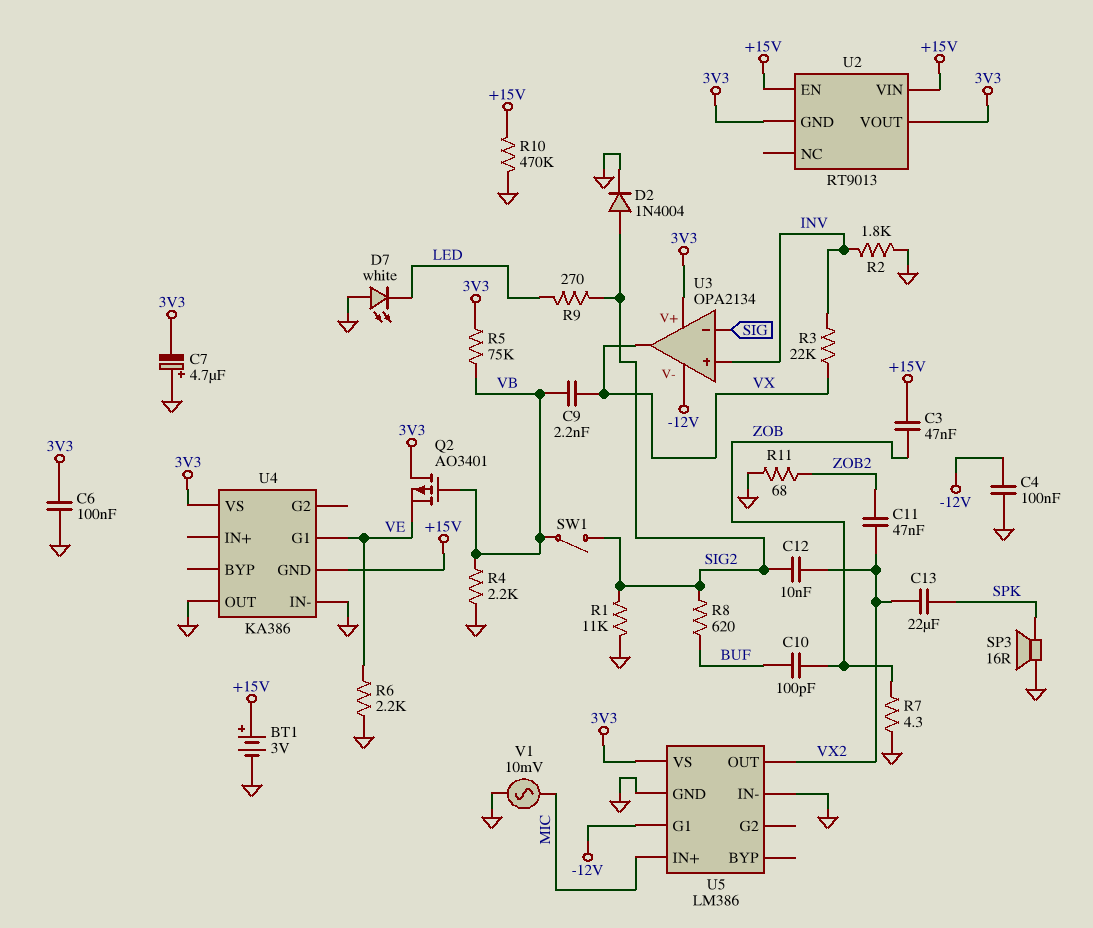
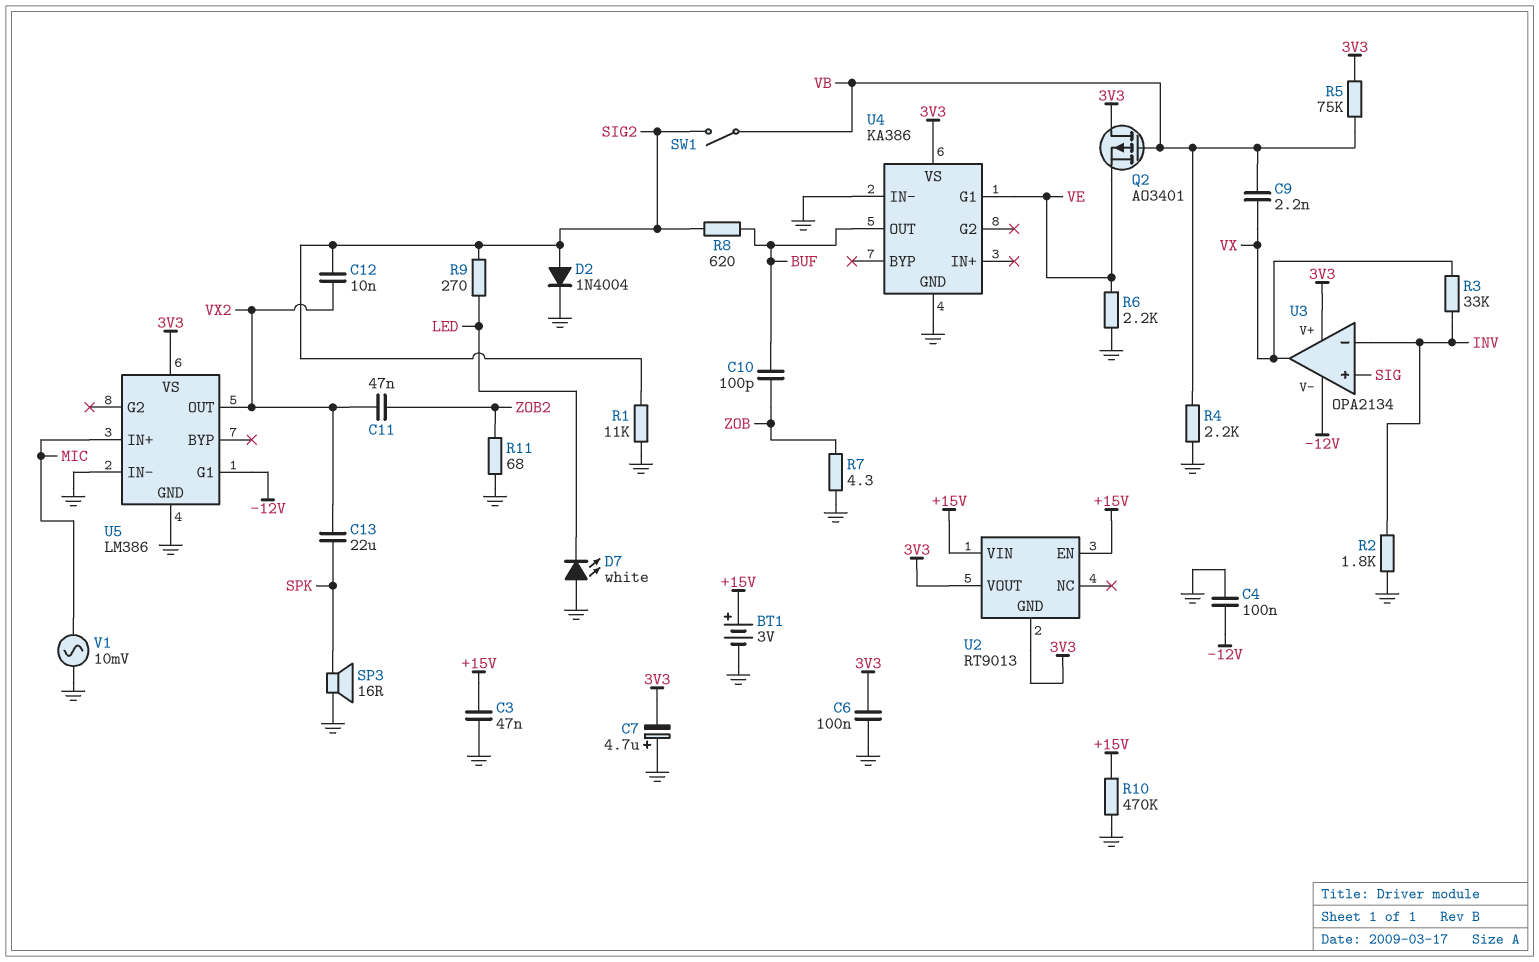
C3: 47nF (+15V, ZOB) -> 47nF (+15V, GND)
R3: 22k (INV, VX) -> 33k (INV, VX)
U3 pin in+: INV -> SIG
U3 pin in-: SIG -> INV
U4 pin GND: +15V -> GND
U4 pin OUT: GND -> BUF

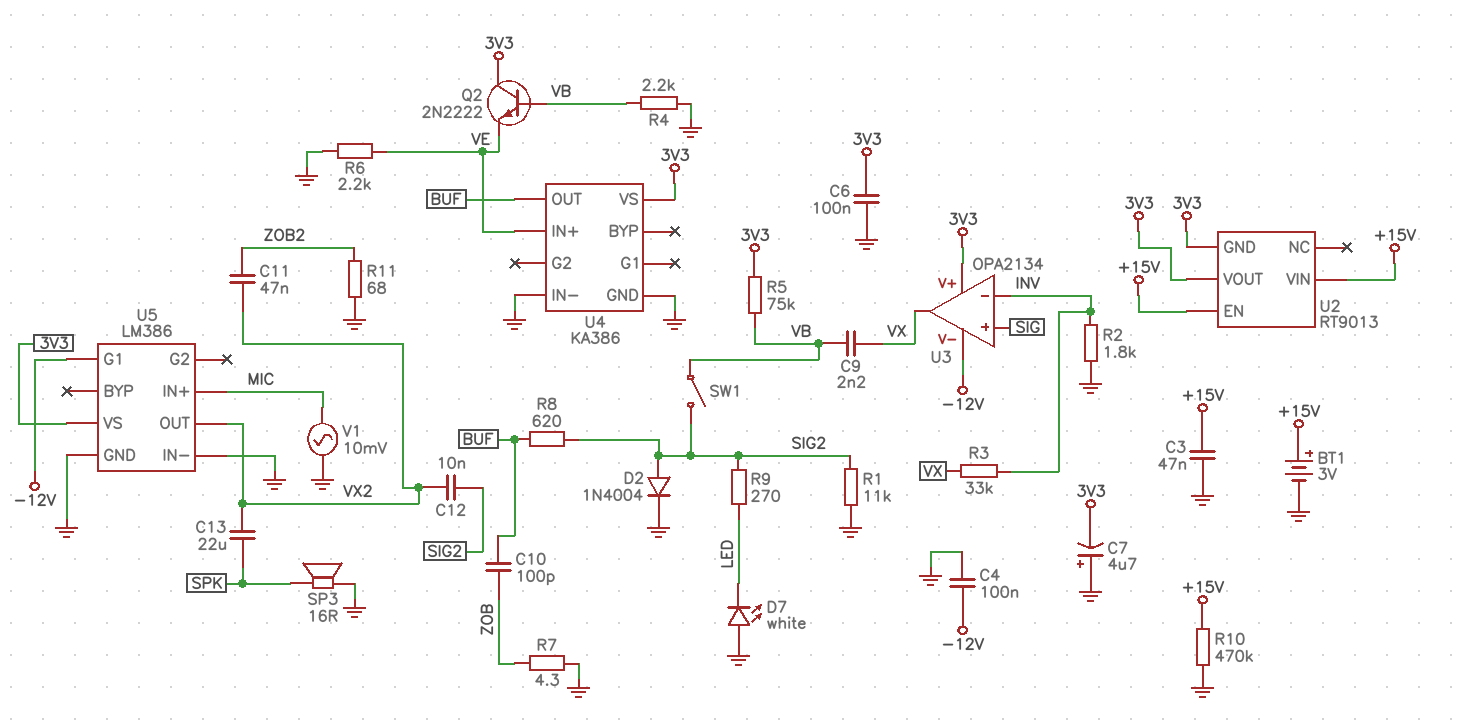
Q2: PMOS AO3401 (G VB, D 3V3, S VE) -> NPN 2N2222 (B VB, C 3V3, E VE)
U4 pin G1: VE -> none
U4 pin IN+: none -> VE

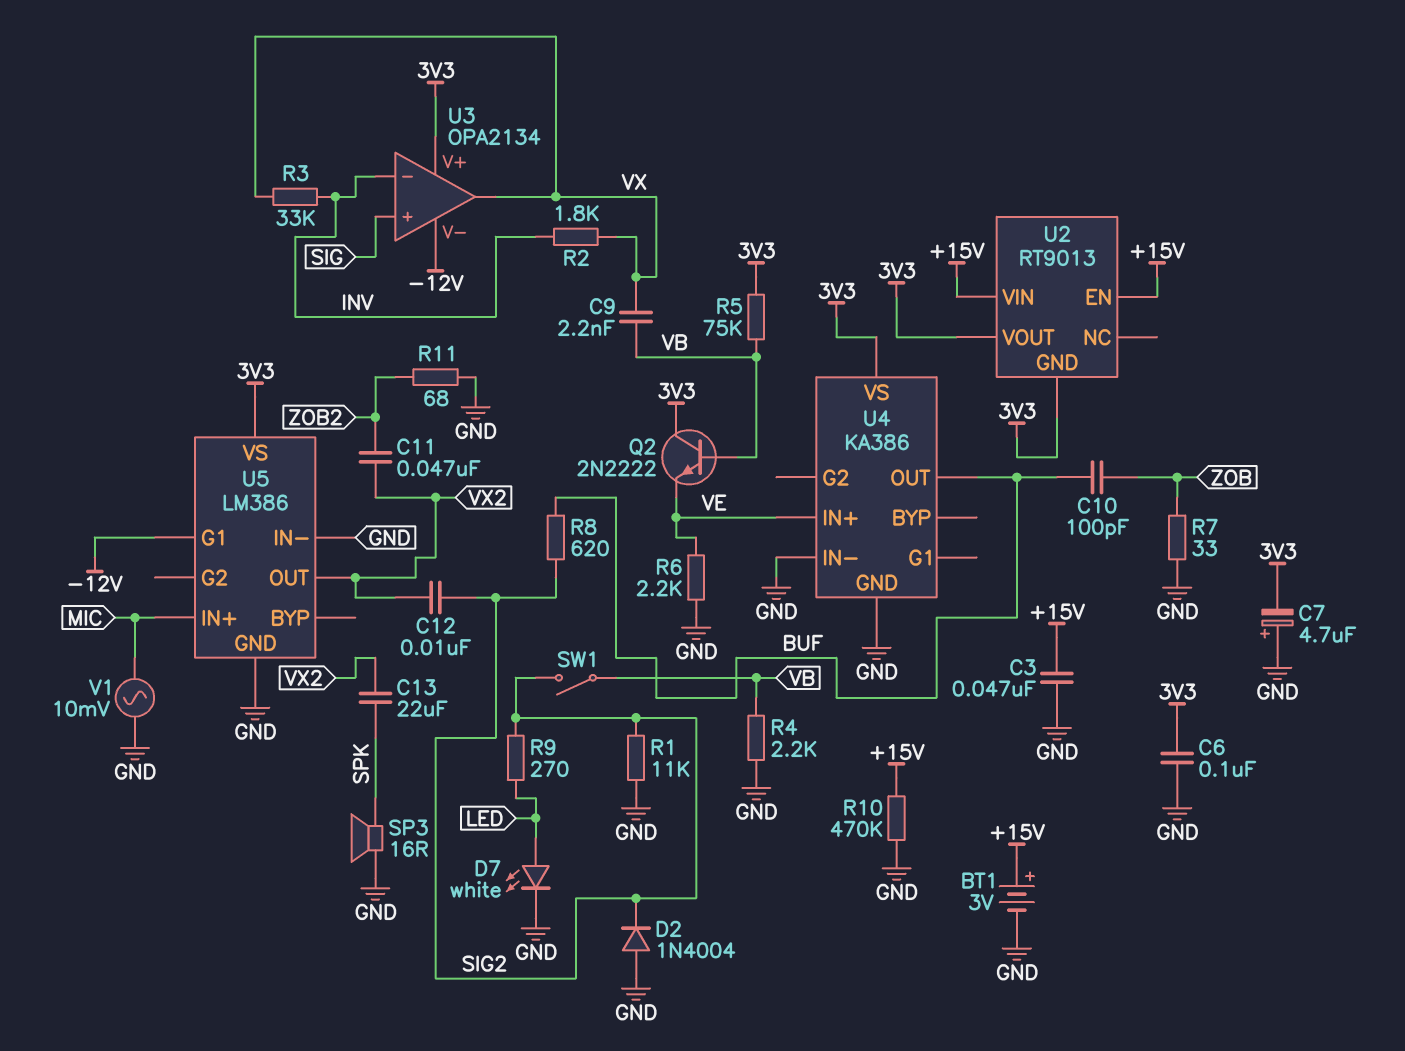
C4: 100nF (-12V, GND) -> none
D2: diode 1N4004 (A SIG2, K GND) -> diode 1N4004 (A GND, K SIG2)
D7: LED white (A GND, K LED) -> LED white (A LED, K GND)
R2: 1.8k (GND, INV) -> 1.8k (INV, VX)
R7: 4.3 (GND, ZOB) -> 33 (GND, ZOB)

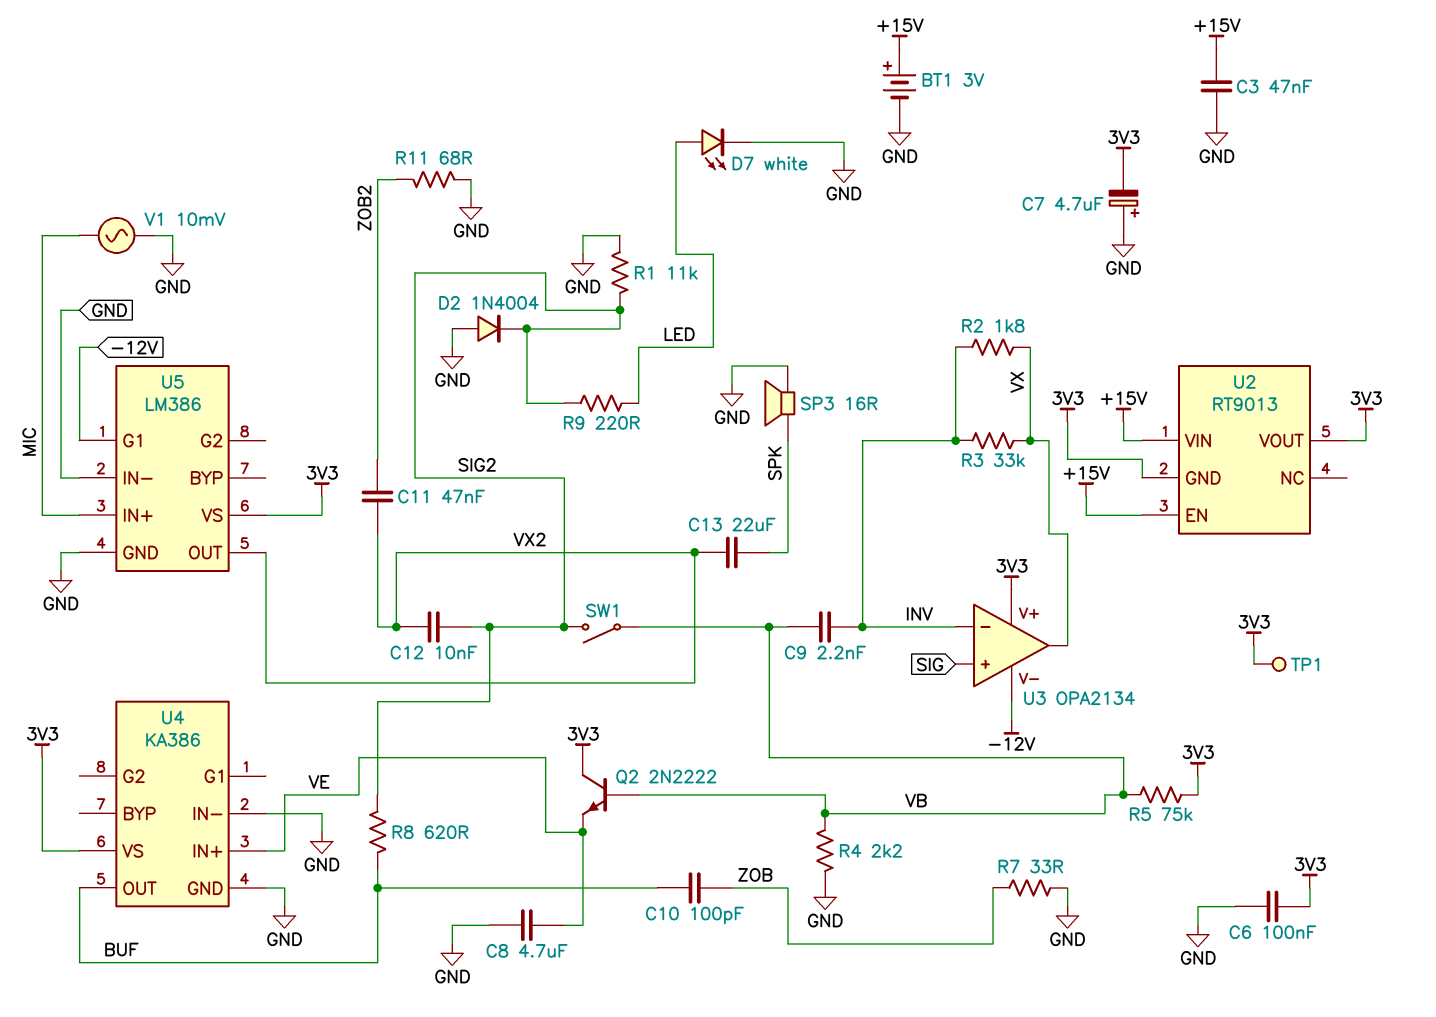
C8: none -> 4.7uF (GND, VE)
C9: 2.2nF (VB, VX) -> 2.2nF (INV, VB)
R6: 2.2k (GND, VE) -> none
R9: 270 (LED, SIG2) -> 220 (LED, SIG2)
R10: 470k (+15V, GND) -> none
TP1: none -> test point (3V3)

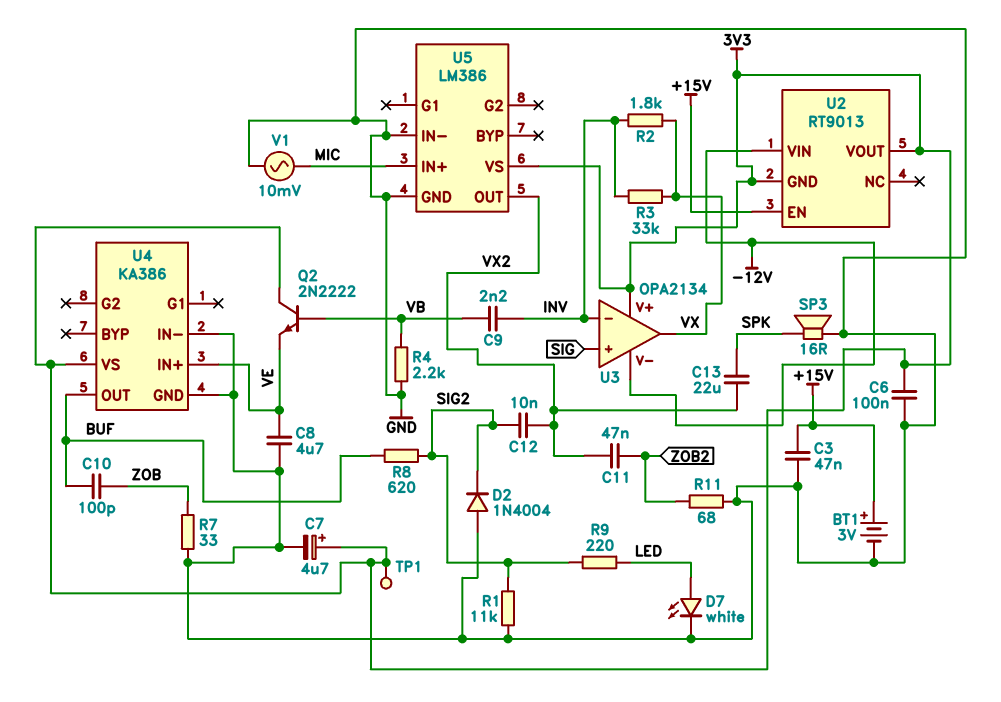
C7: 4.7uF (plus GND, minus 3V3) -> 4.7uF (plus 3V3, minus GND)
R5: 75k (3V3, VB) -> none
SW1: switch (SIG2, VB) -> none
U2 pin VIN: +15V -> -12V
U5 pin G1: -12V -> none

